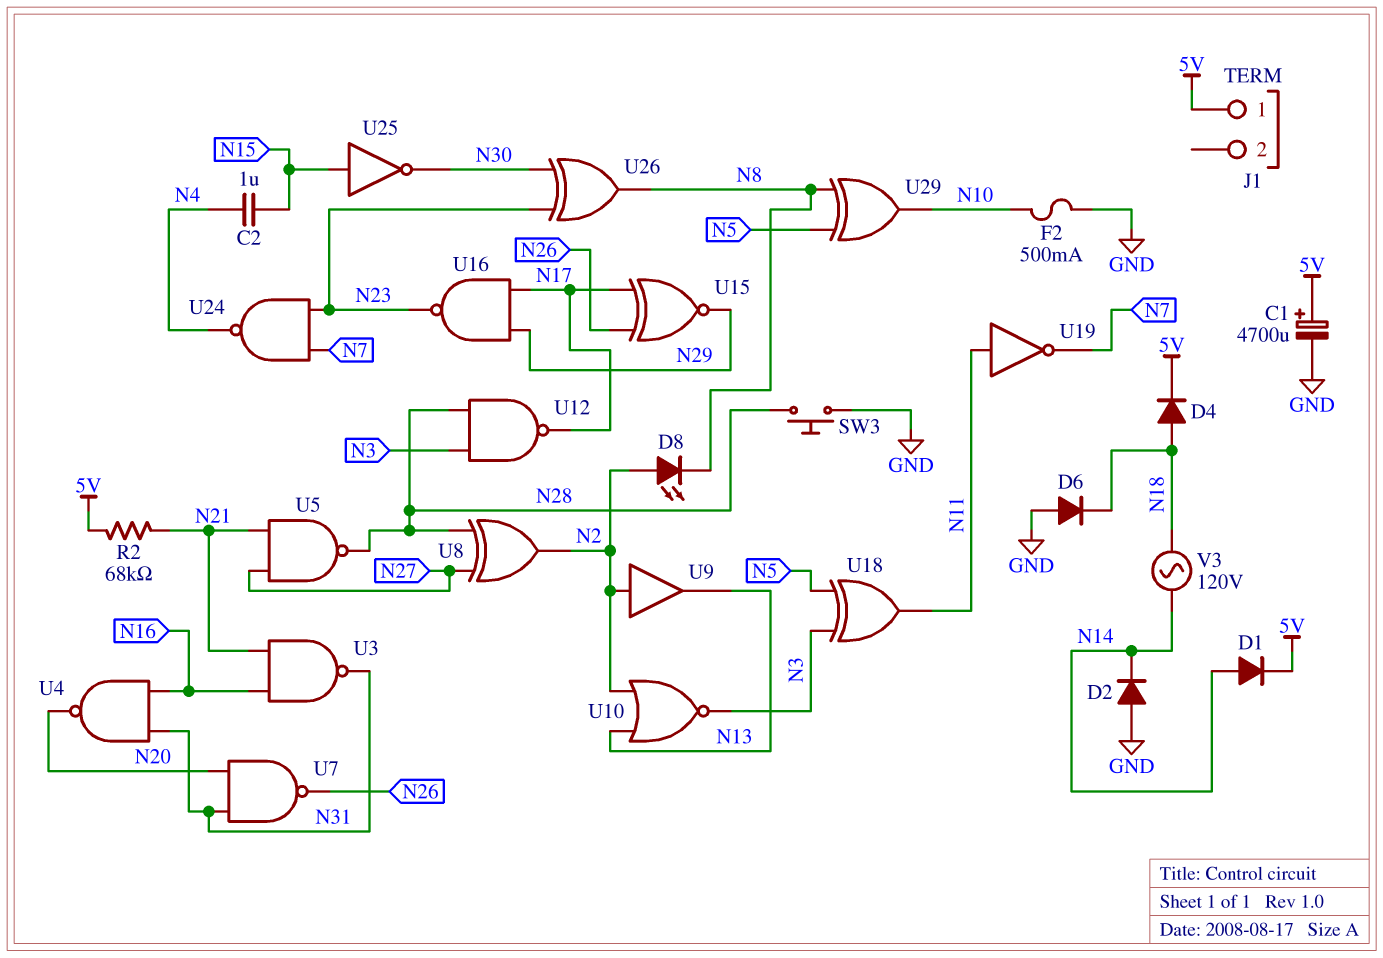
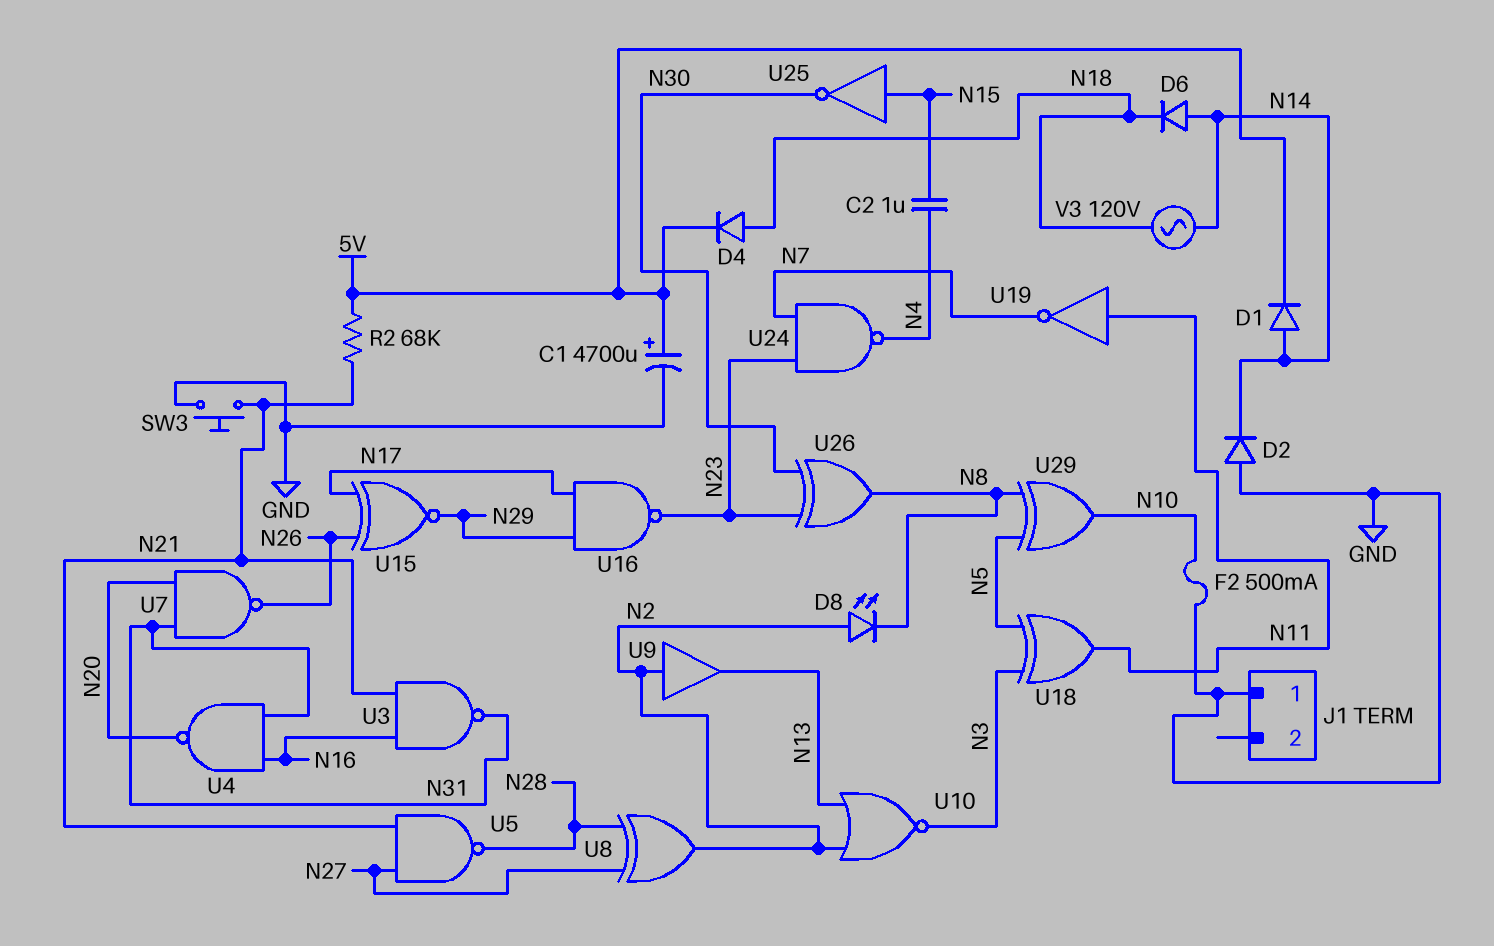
D6: diode (A GND, K N18) -> diode (A N14, K N18)
J1 pin 1: 5V -> GND
SW3: button (GND, N28) -> button (GND, N21)
U12: NAND (in N3, in N28, out N17) -> none

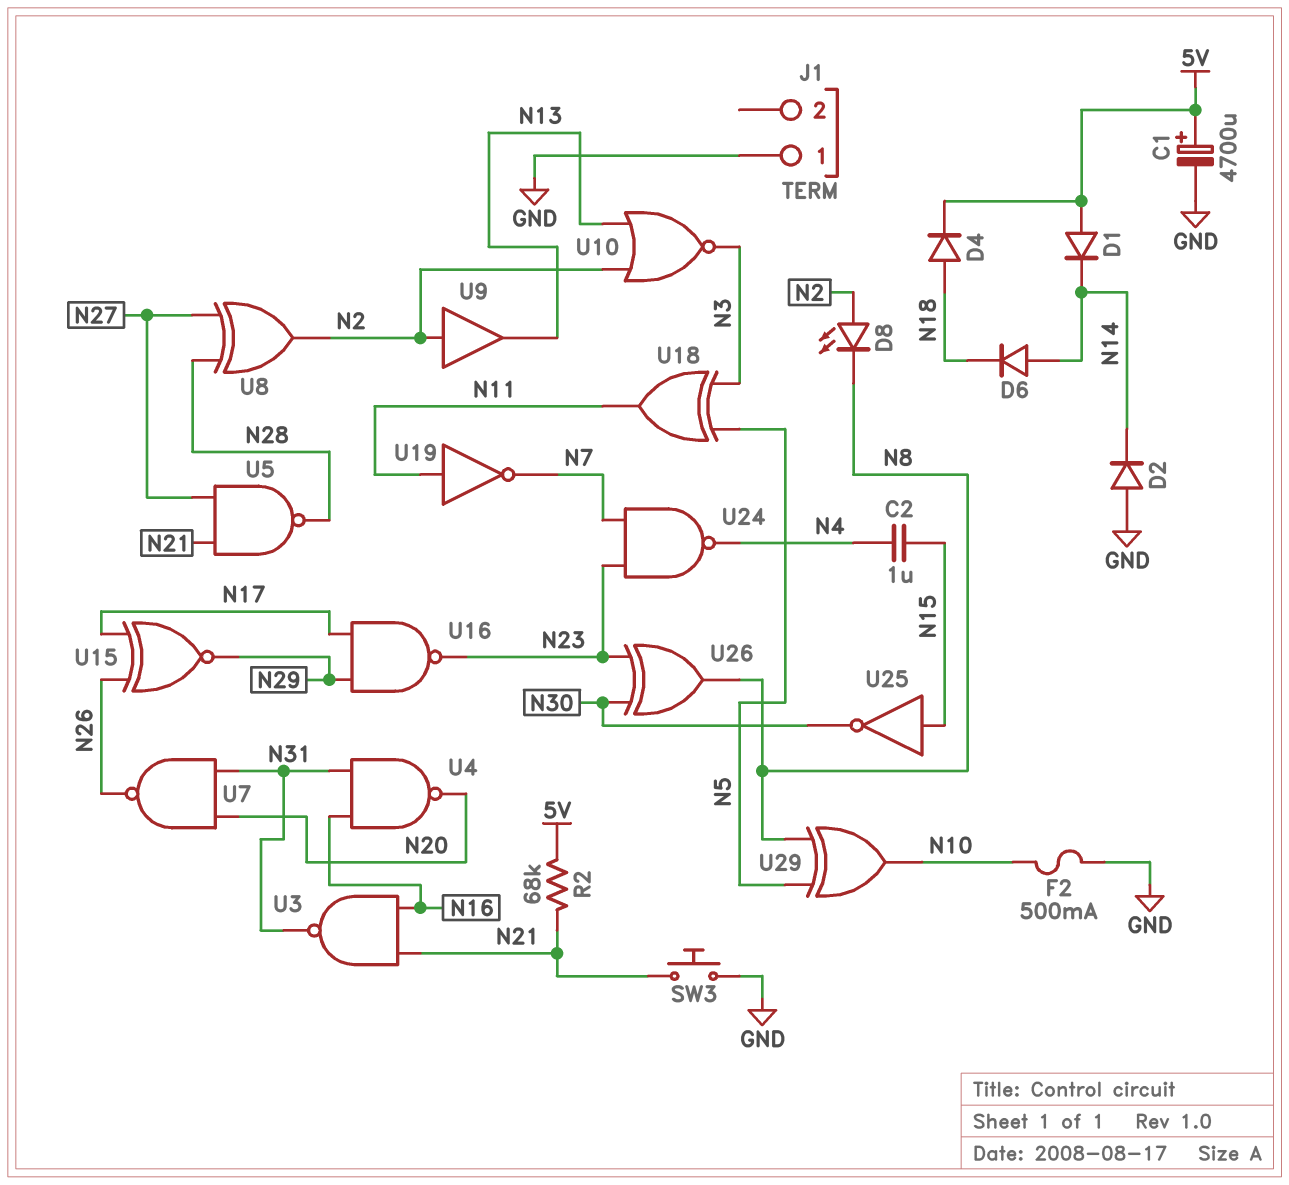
D1: diode (A N14, K 5V) -> diode (A 5V, K N14)
V3: AC 120V (N14, N18) -> none

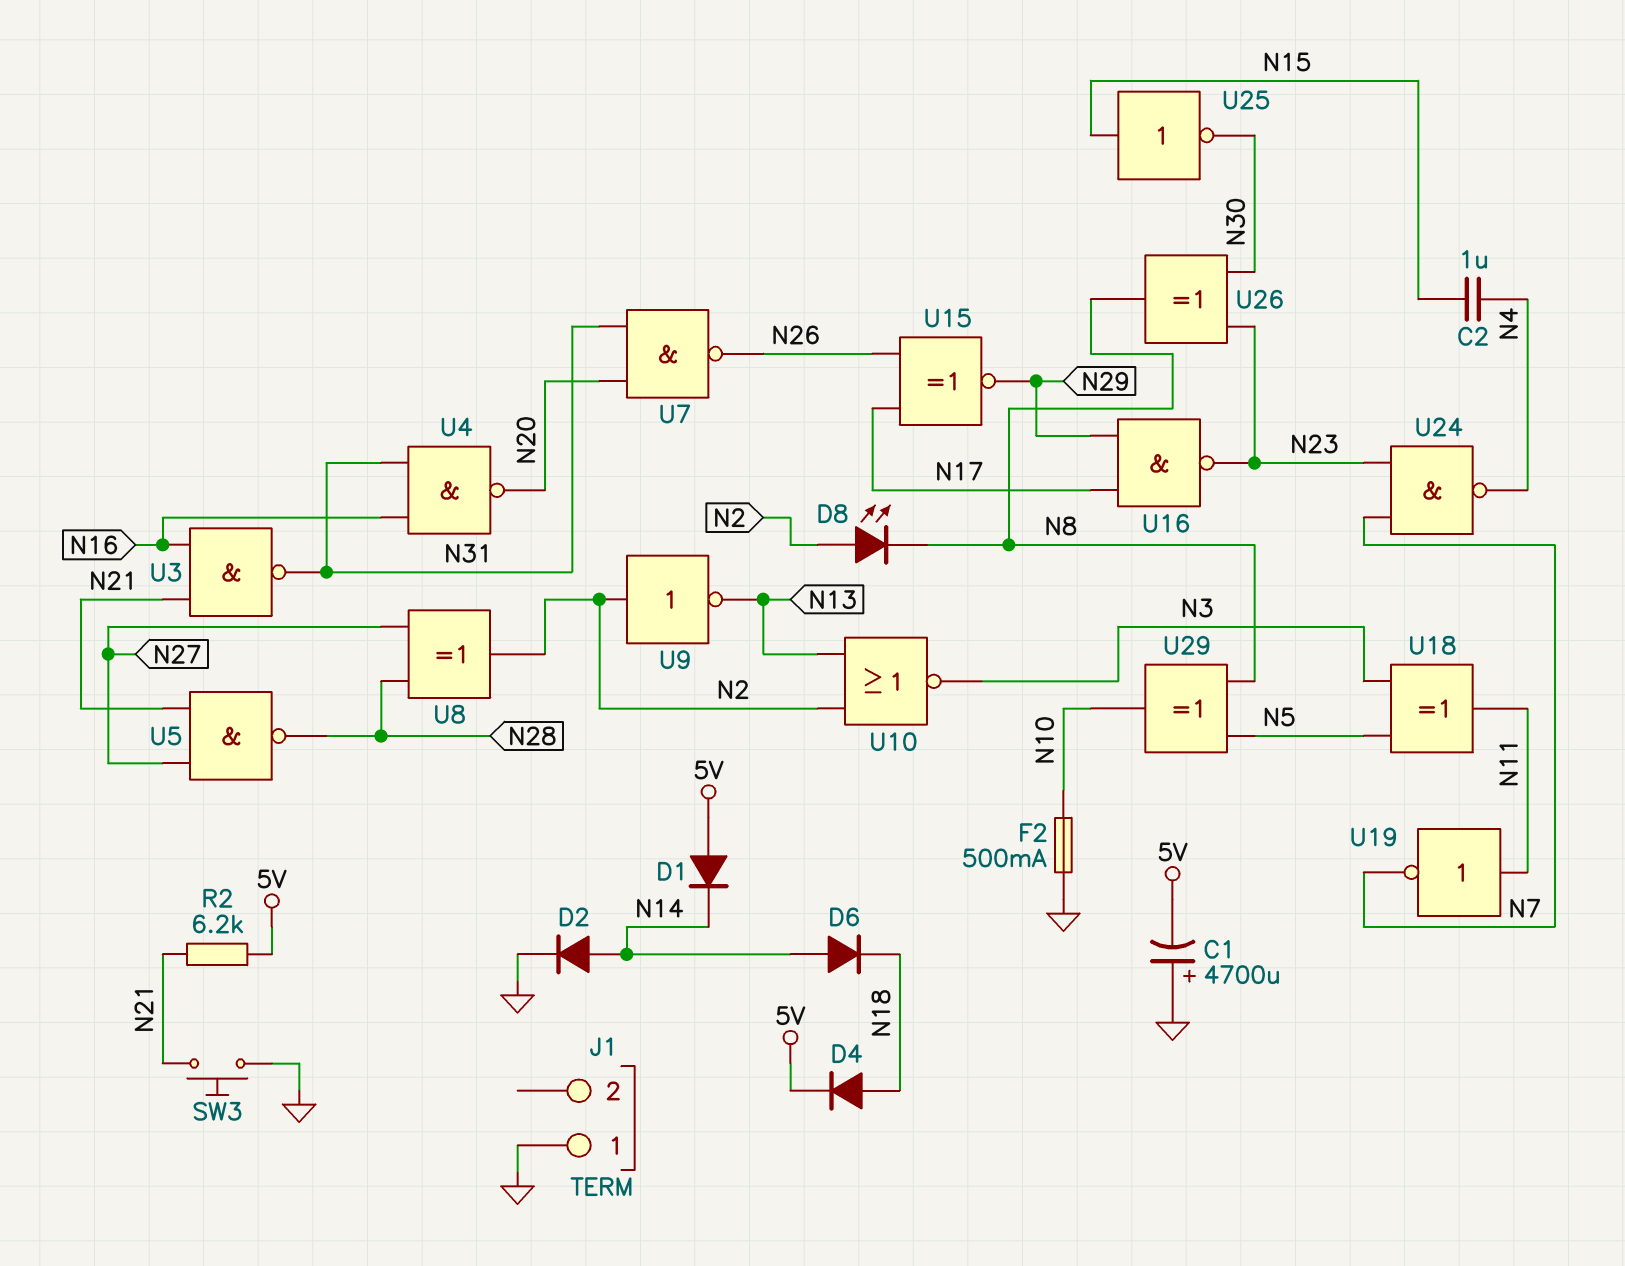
C1: 4700uF (plus 5V, minus GND) -> 4700uF (plus GND, minus 5V)
D2: diode (A GND, K N14) -> diode (A N14, K GND)
R2: 68k (5V, N21) -> 6.2k (5V, N21)
U9: buffer (in N2, out N13) -> NOT (in N2, out N13)

